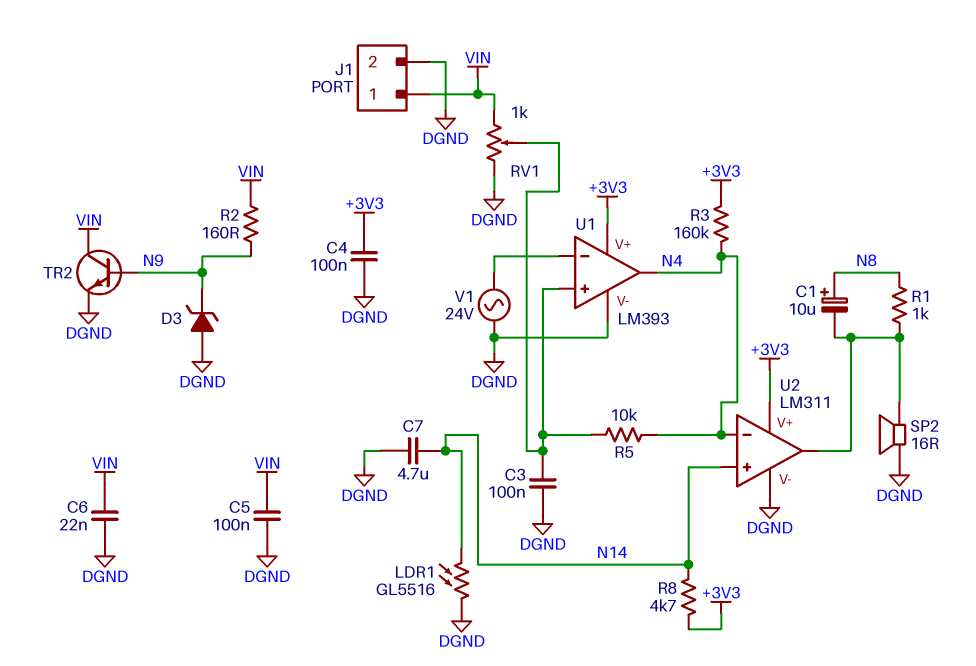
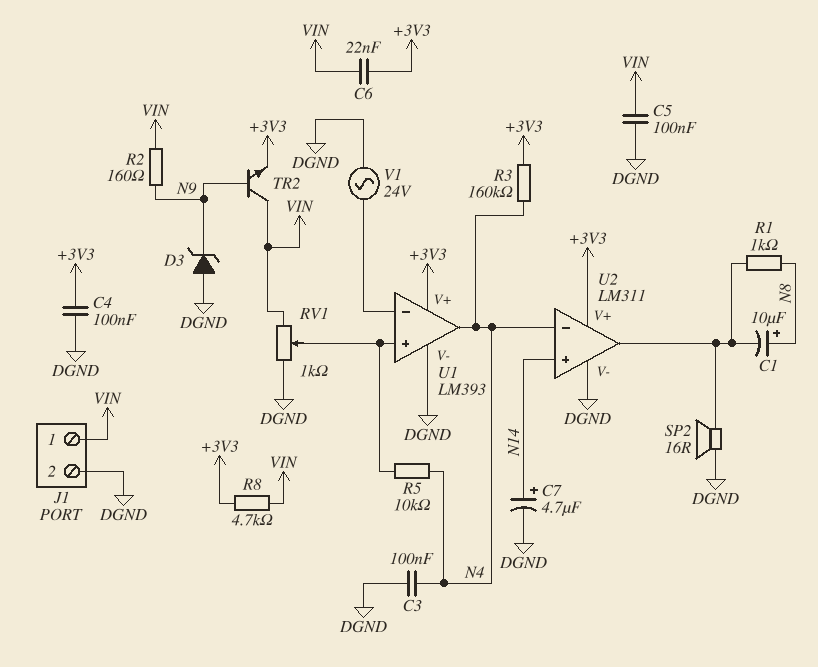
C3: 100nF (DGND, U1/in+) -> 100nF (DGND, N4)
C6: 22nF (DGND, VIN) -> 22nF (+3V3, VIN)
C7: 4.7uF (DGND, N14) -> 4.7uF (plus N14, minus DGND)
LDR1: GL5516 (DGND, N14) -> none
R8: 4.7k (+3V3, N14) -> 4.7k (+3V3, VIN)
TR2: NPN (B N9, C VIN, E DGND) -> NPN (B N9, C VIN, E +3V3)

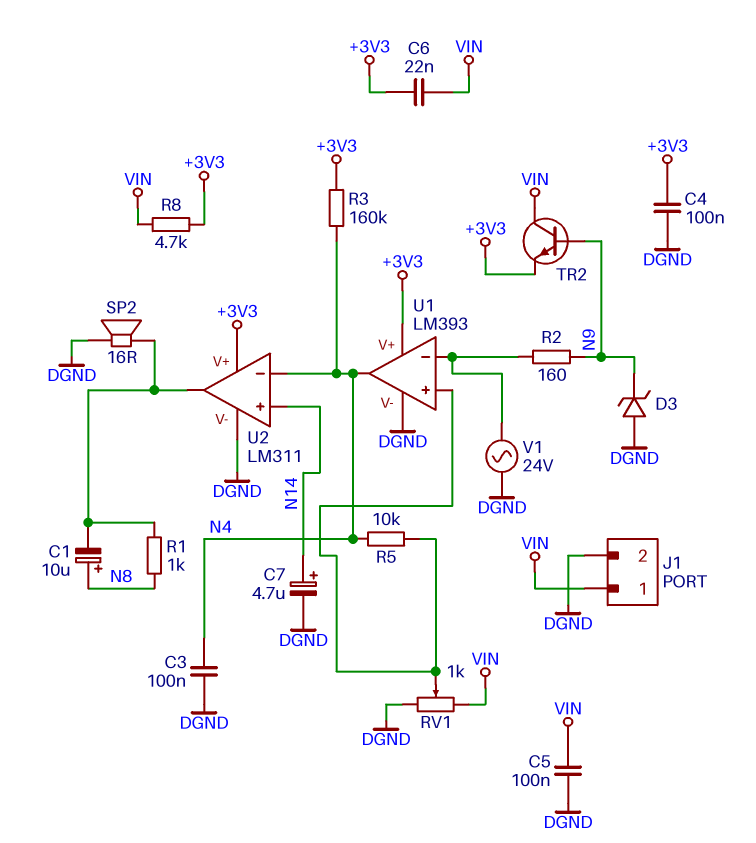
R2: 160 (N9, VIN) -> 160 (N9, U1/in-)

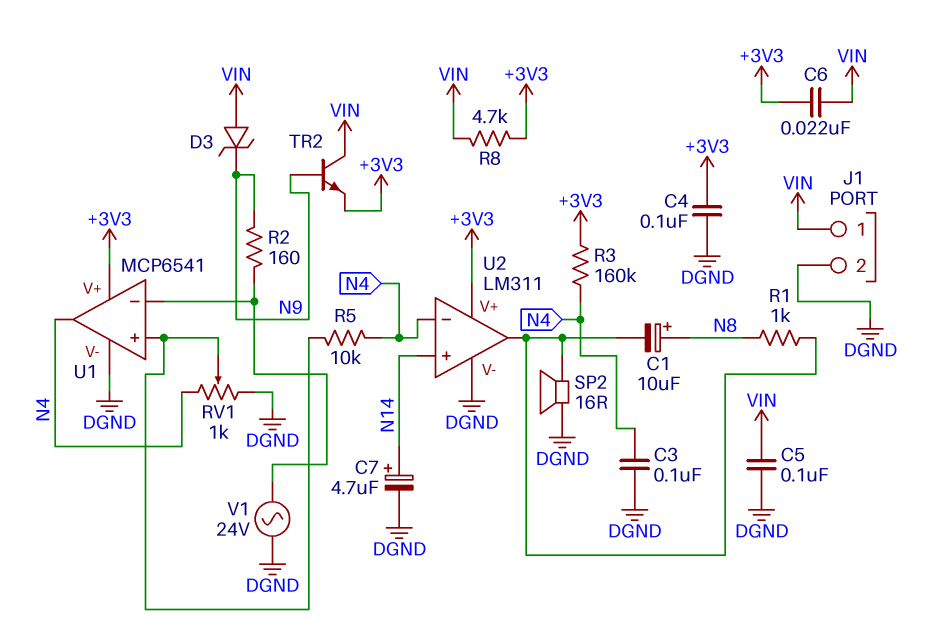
D3: zener (A DGND, K N9) -> zener (A VIN, K N9)
RV1: 1k (DGND, VIN, wiper U1/in+) -> 1k (DGND, N4, wiper U1/in+)
U1: LM393 -> MCP6541

